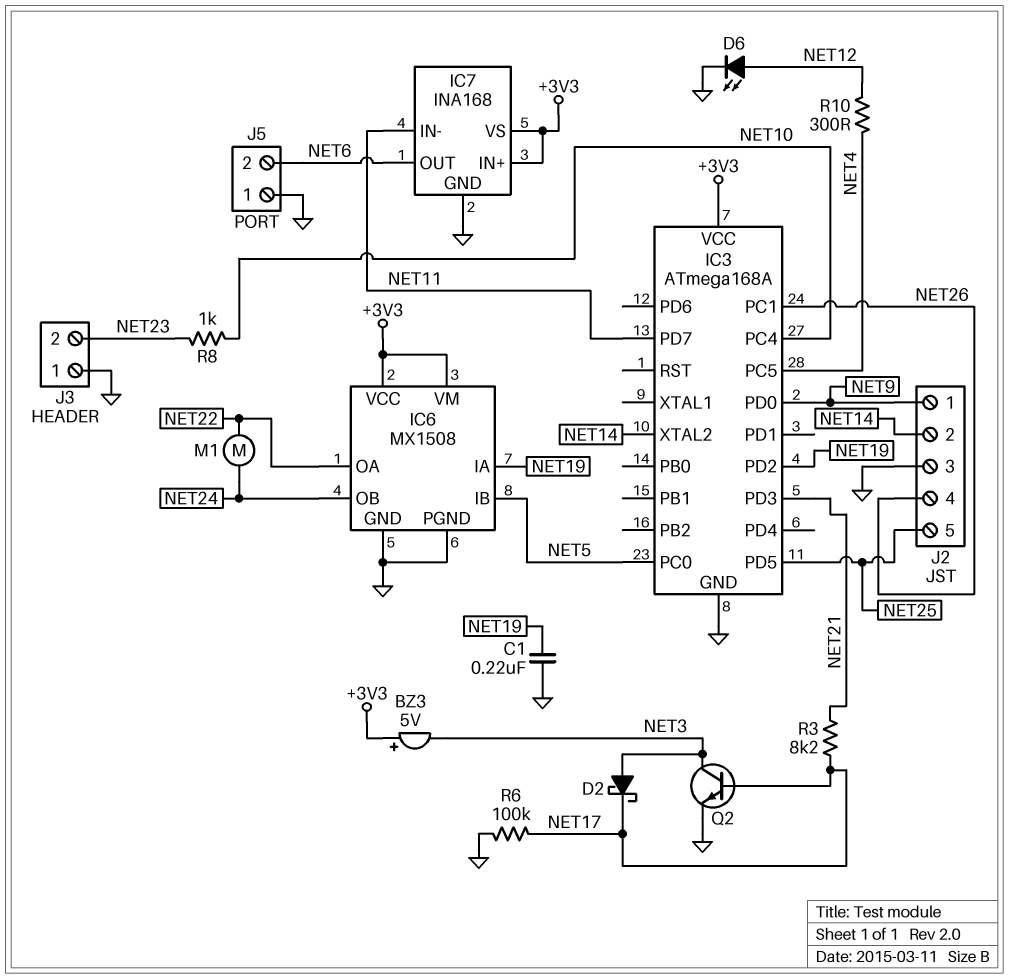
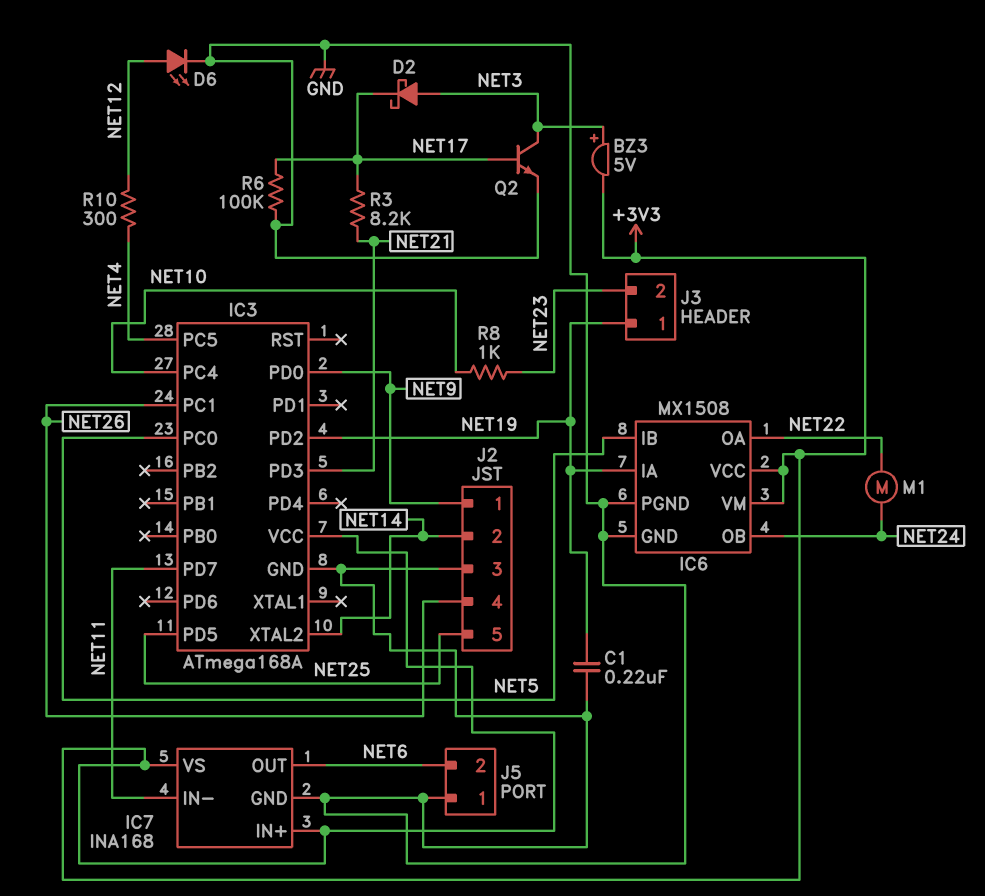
BZ3: buzzer 5V (plus +3V3, minus NET3) -> buzzer 5V (plus NET3, minus +3V3)
J3 pin 1: GND -> NET19

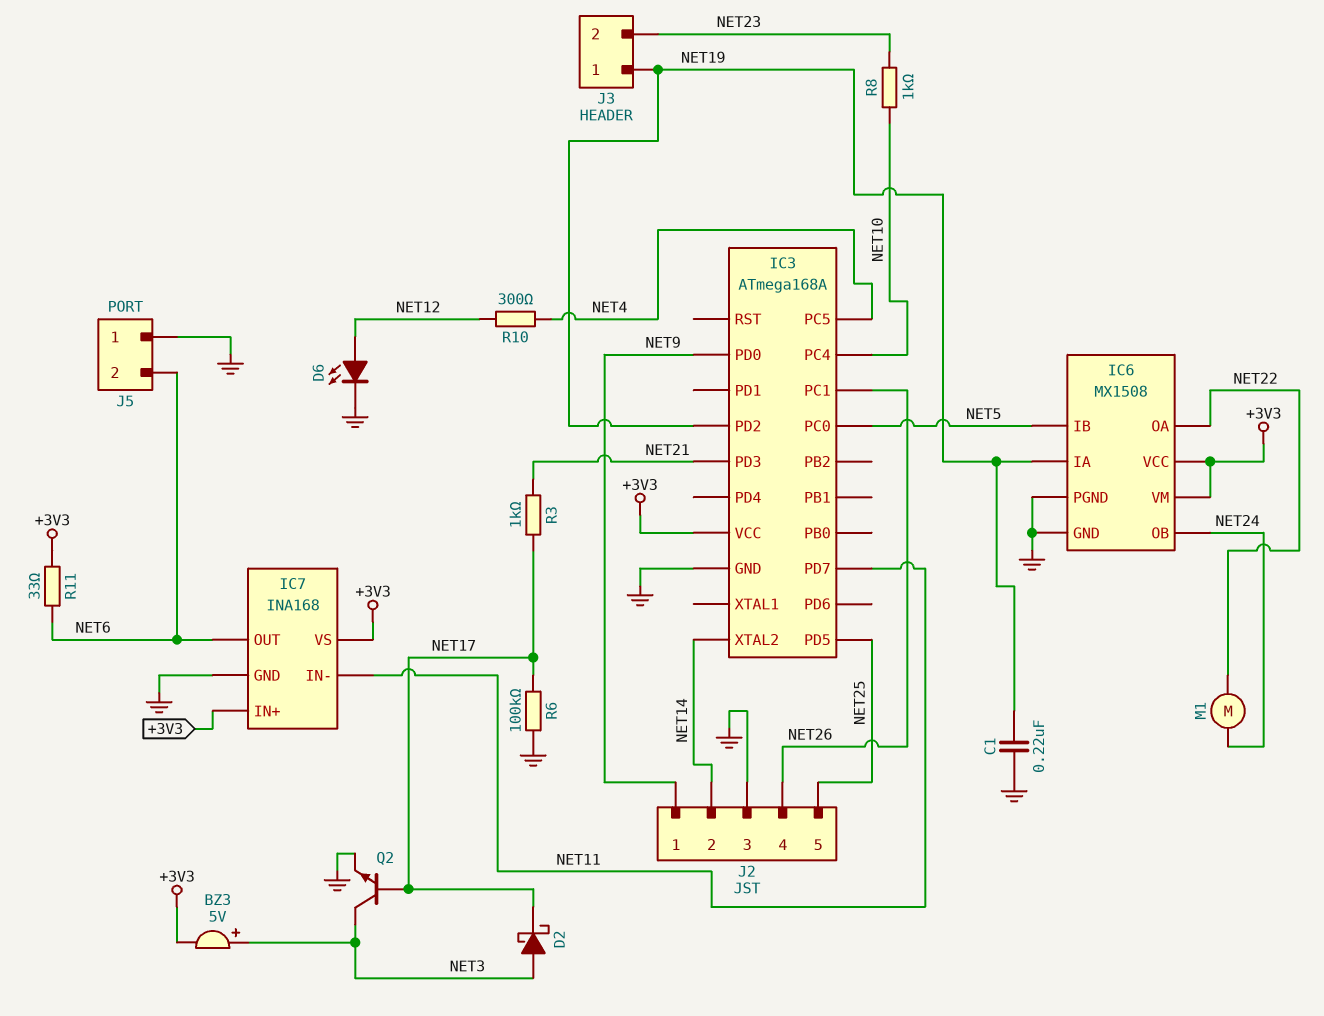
R3: 8.2k (NET17, NET21) -> 1k (NET17, NET21)
R11: none -> 33 (+3V3, NET6)

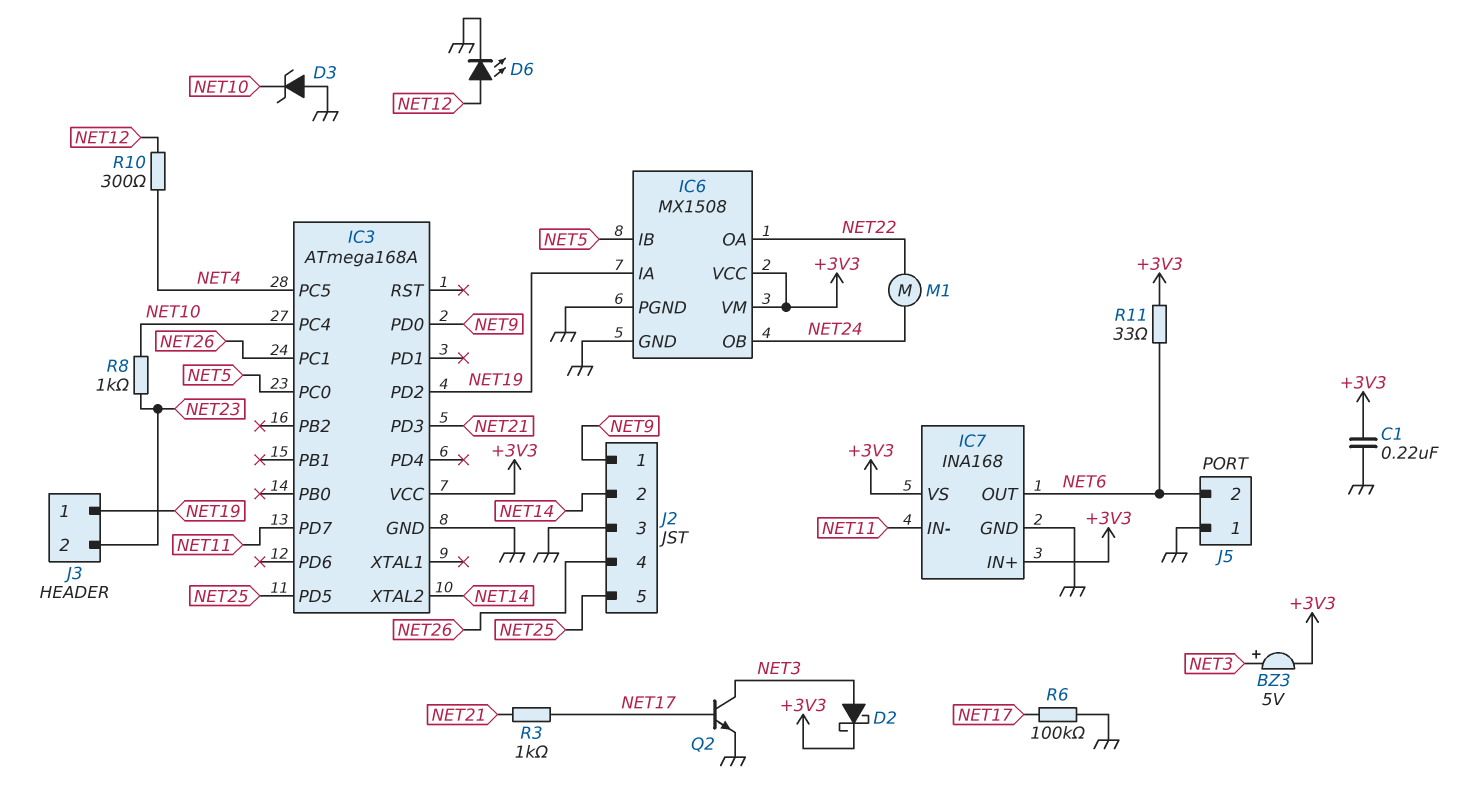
C1: 220nF (GND, NET19) -> 220nF (+3V3, GND)
D2: schottky (A NET3, K NET17) -> schottky (A NET3, K +3V3)
D3: none -> zener (A GND, K NET10)

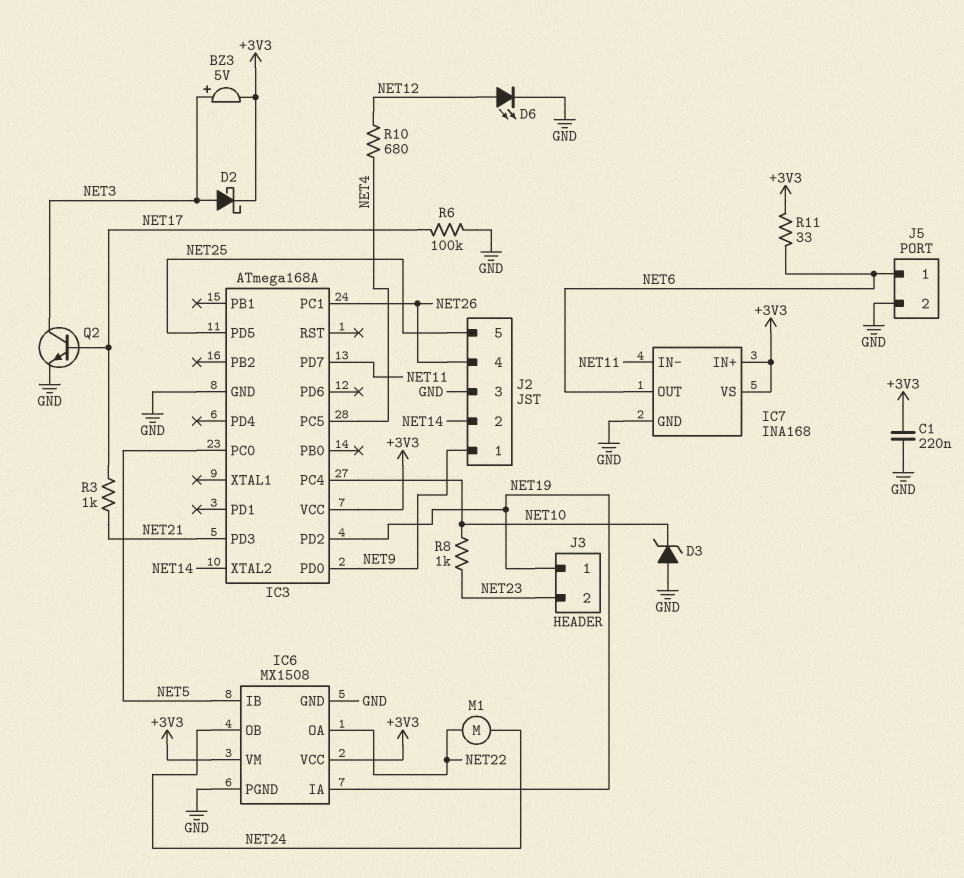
J5 pin 1: GND -> NET6
J5 pin 2: NET6 -> GND
R10: 300 (NET4, NET12) -> 680 (NET4, NET12)

